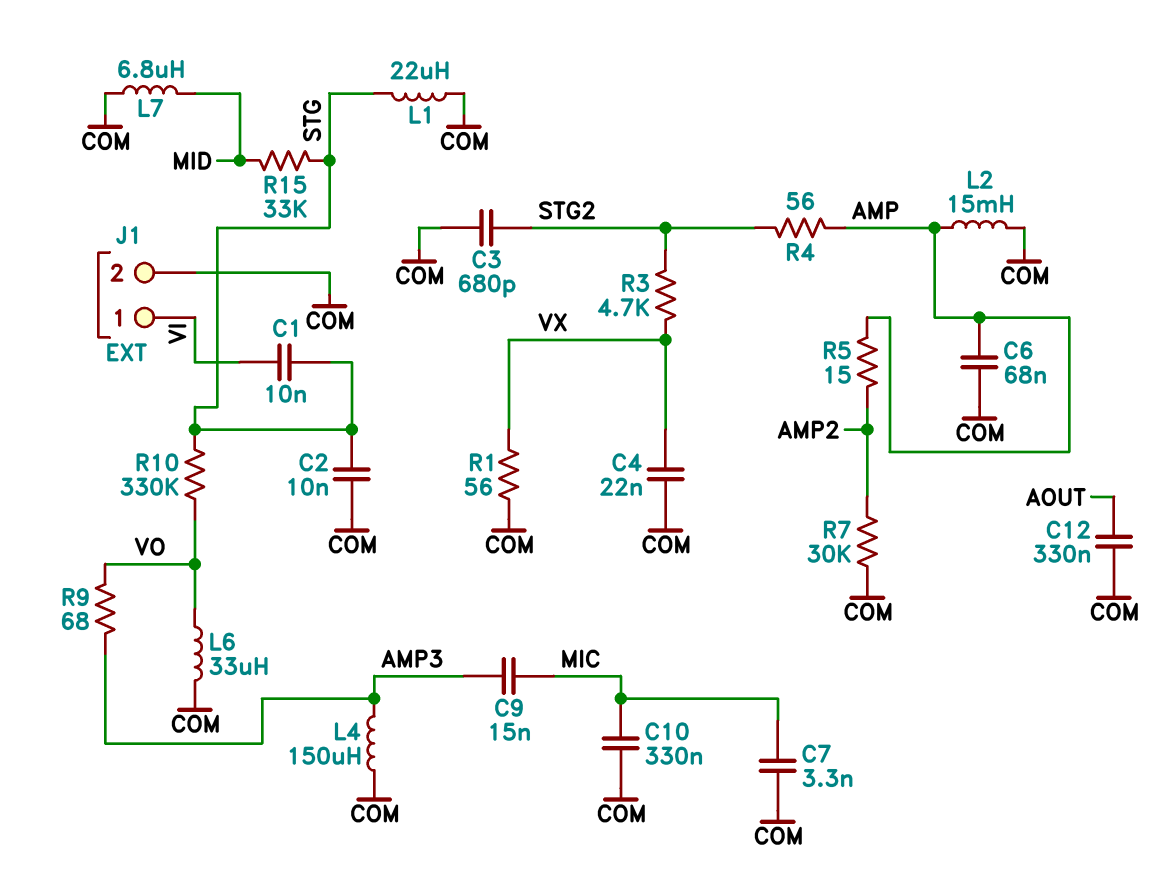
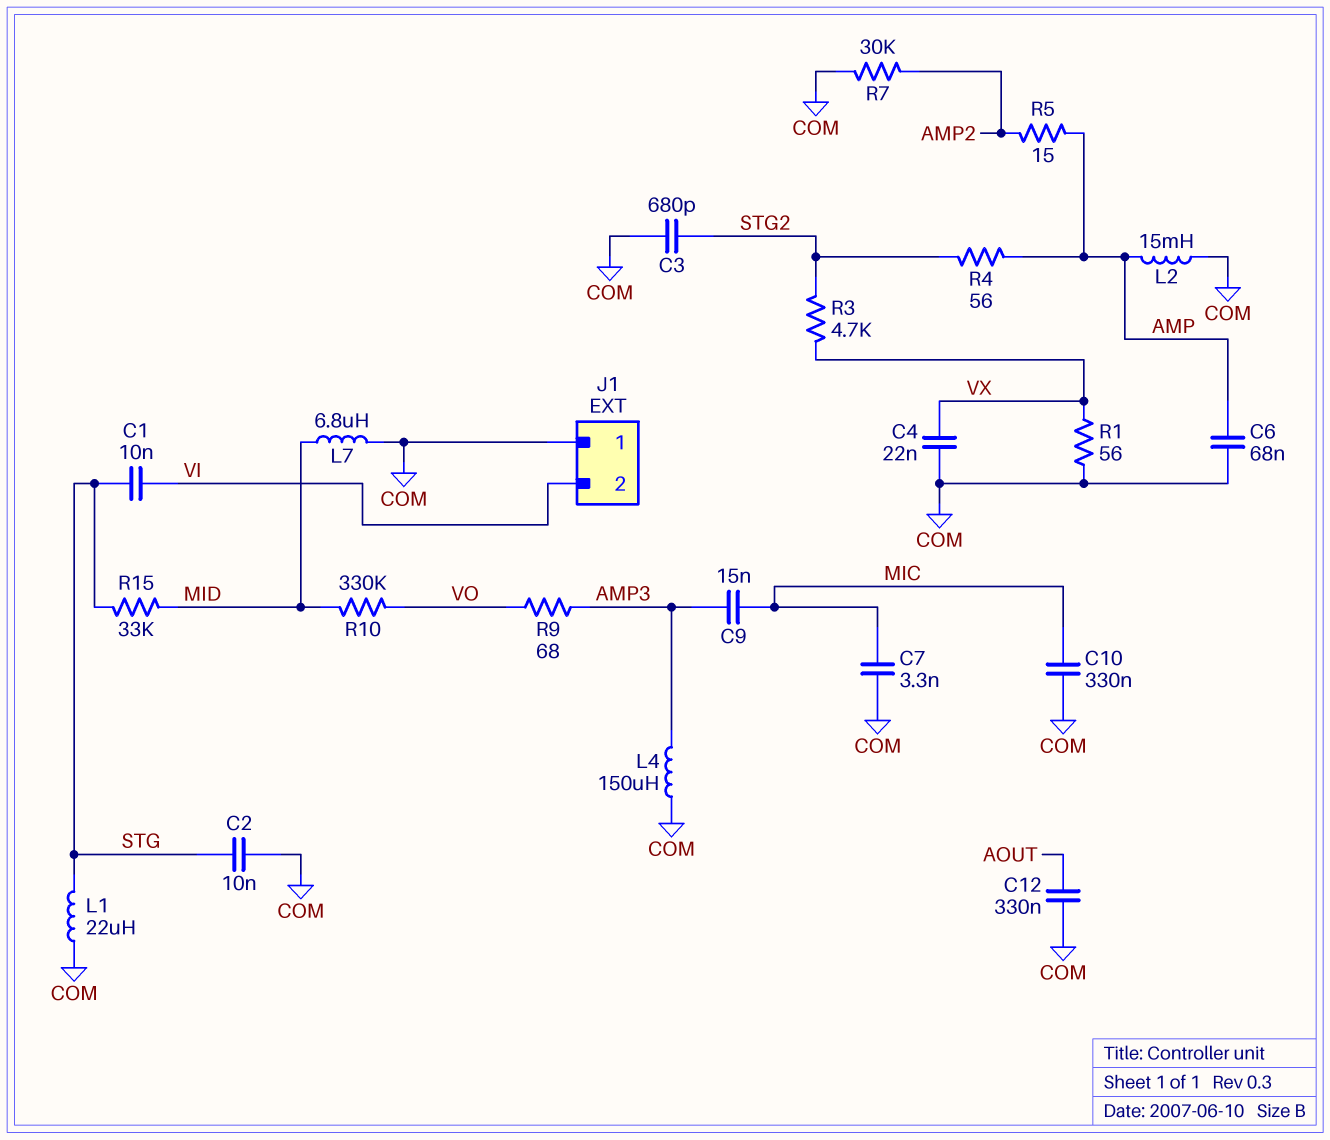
J1 pin 1: VI -> COM
J1 pin 2: COM -> VI
L6: 33uH (COM, VO) -> none
R10: 330k (STG, VO) -> 330k (MID, VO)

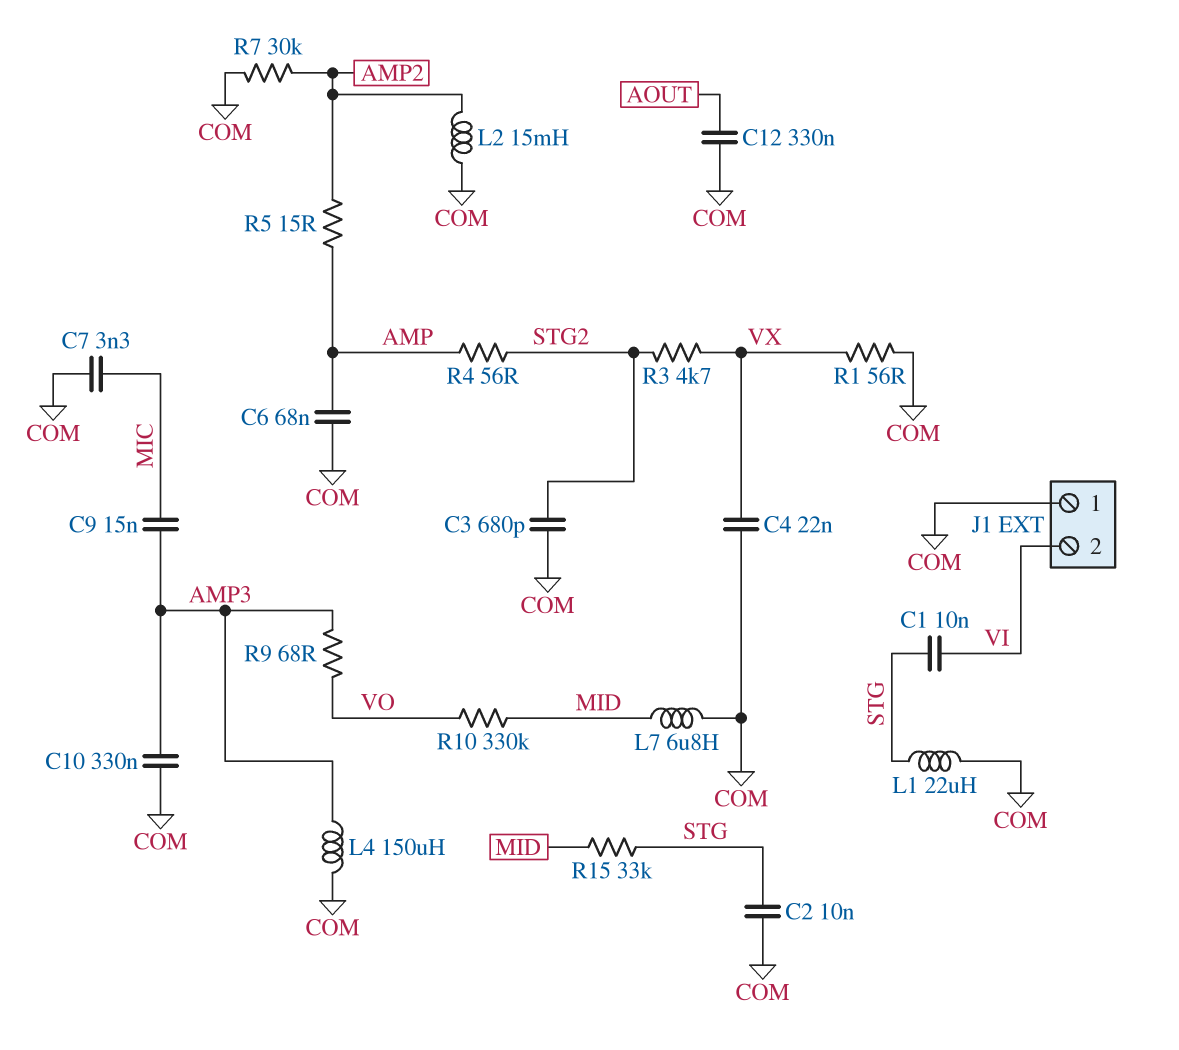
C10: 330nF (COM, MIC) -> 330nF (AMP3, COM)
L2: 15mH (AMP, COM) -> 15mH (AMP2, COM)

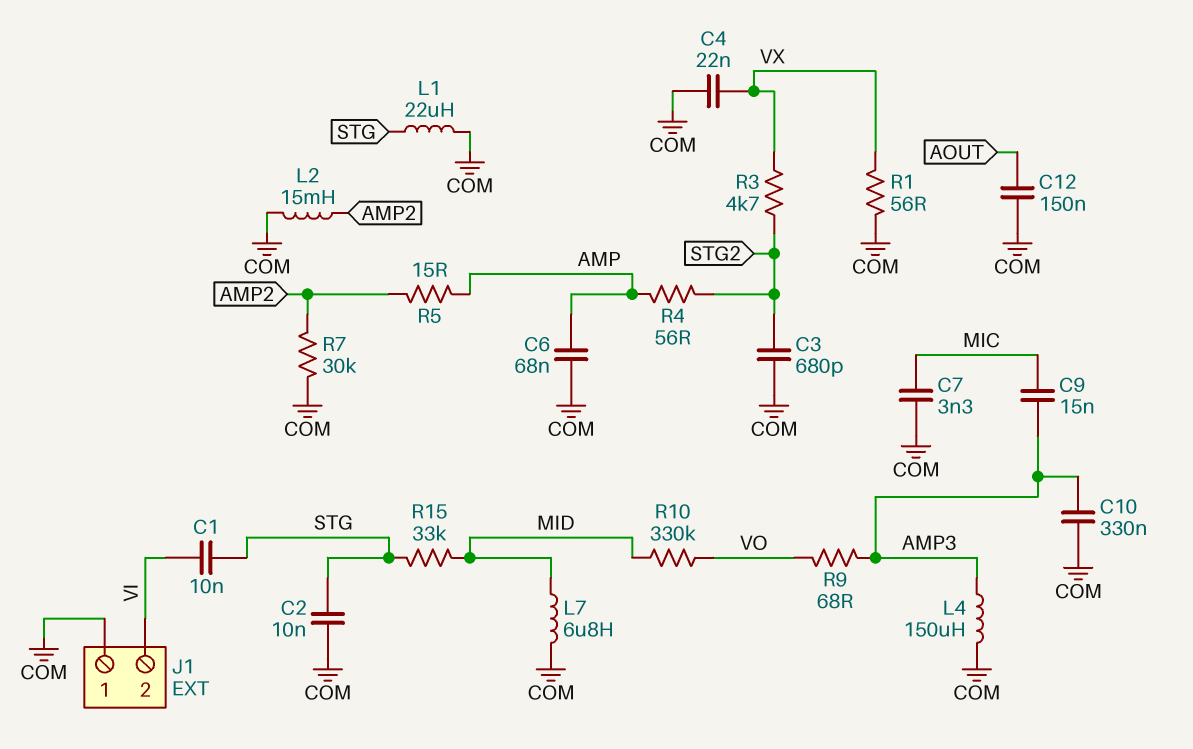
C12: 330nF (AOUT, COM) -> 150nF (AOUT, COM)

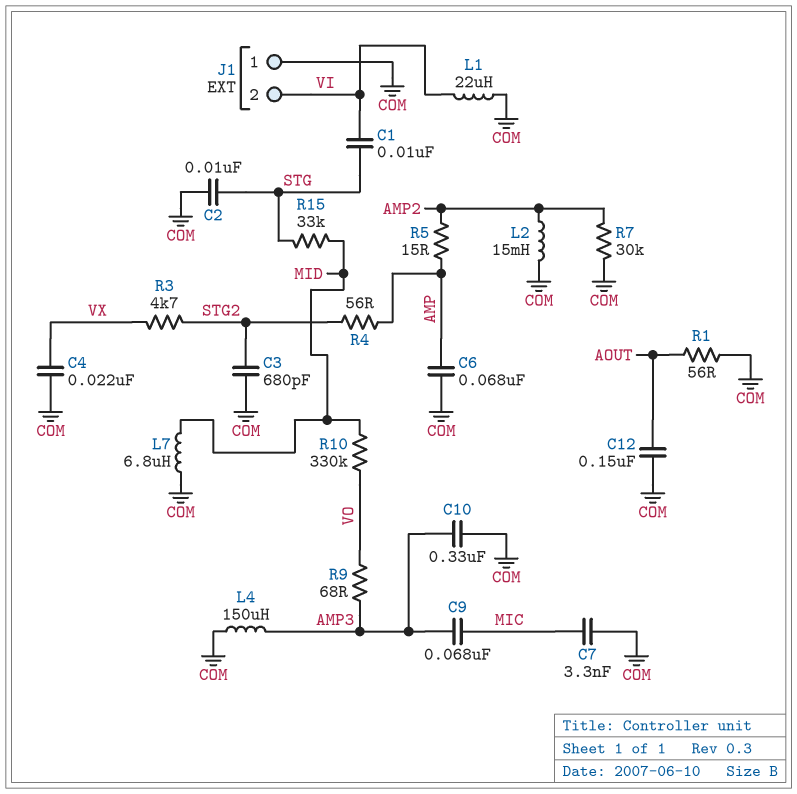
C9: 15nF (AMP3, MIC) -> 68nF (AMP3, MIC)
L1: 22uH (COM, STG) -> 22uH (COM, VI)
R1: 56 (COM, VX) -> 56 (AOUT, COM)

